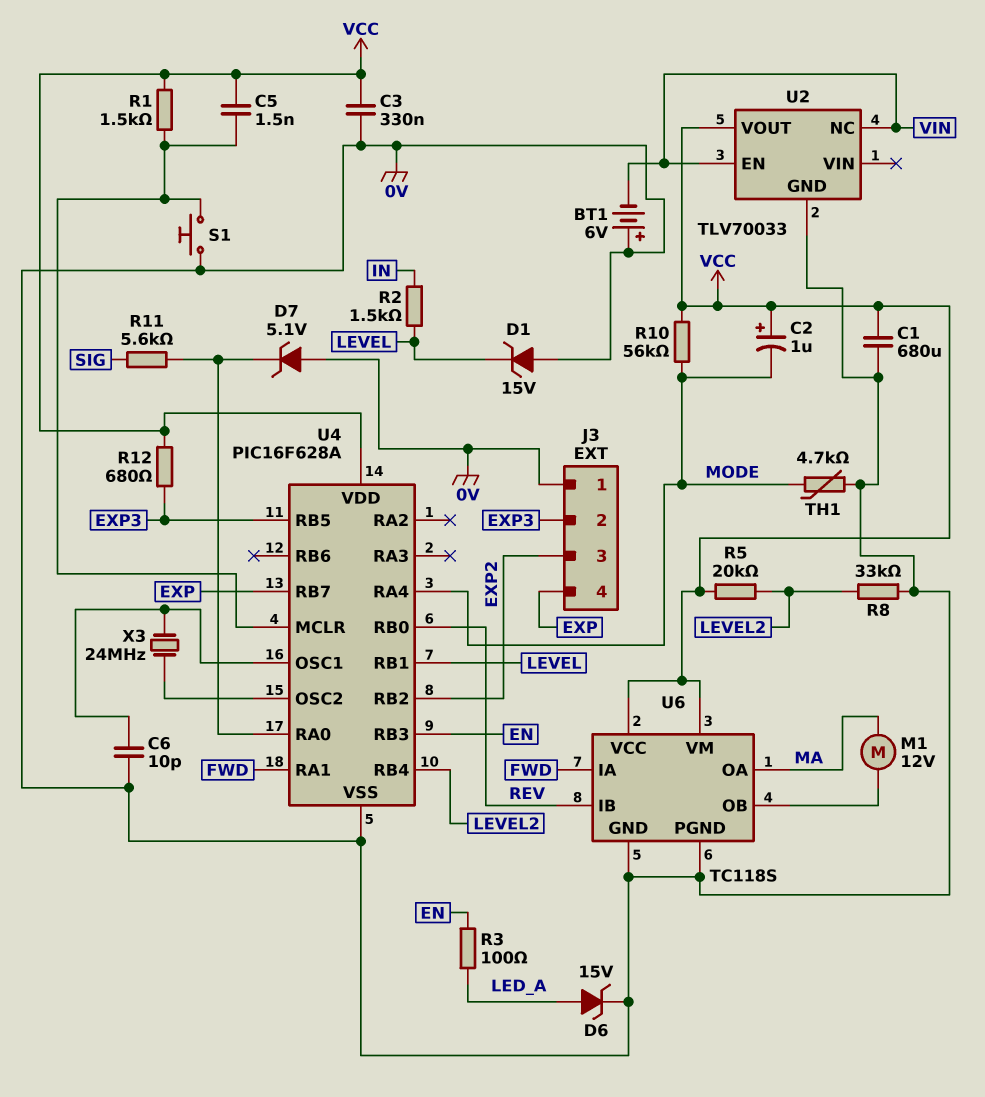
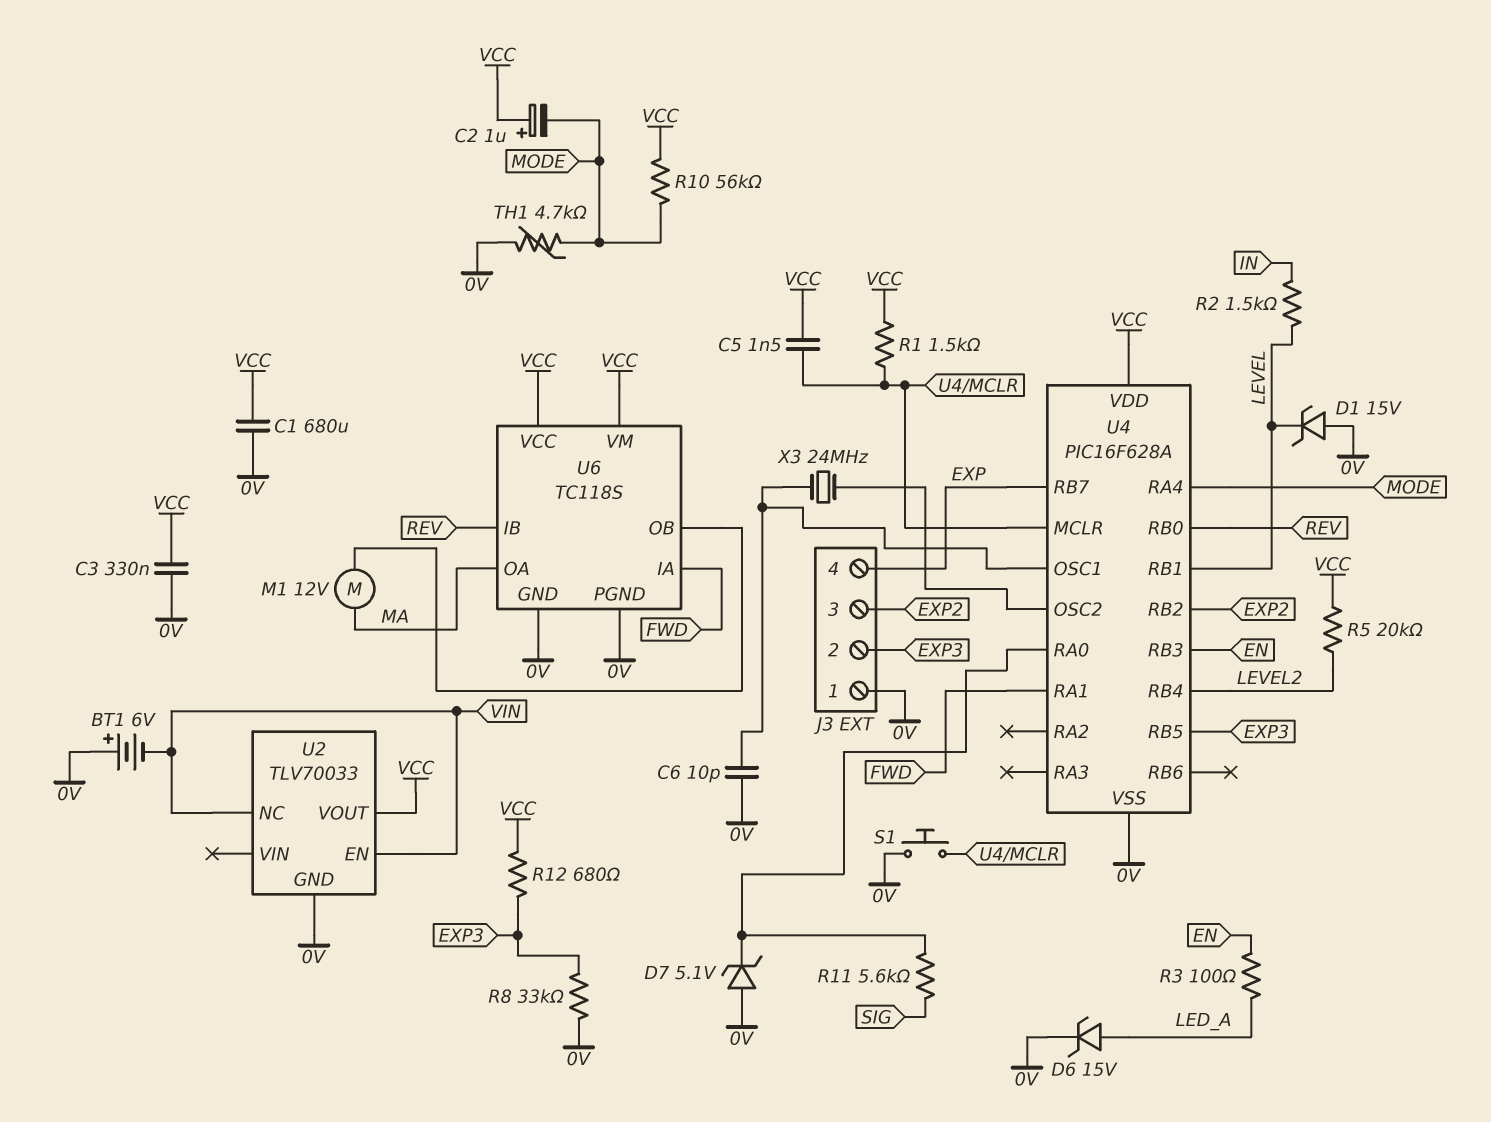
R8: 33k (0V, LEVEL2) -> 33k (0V, EXP3)

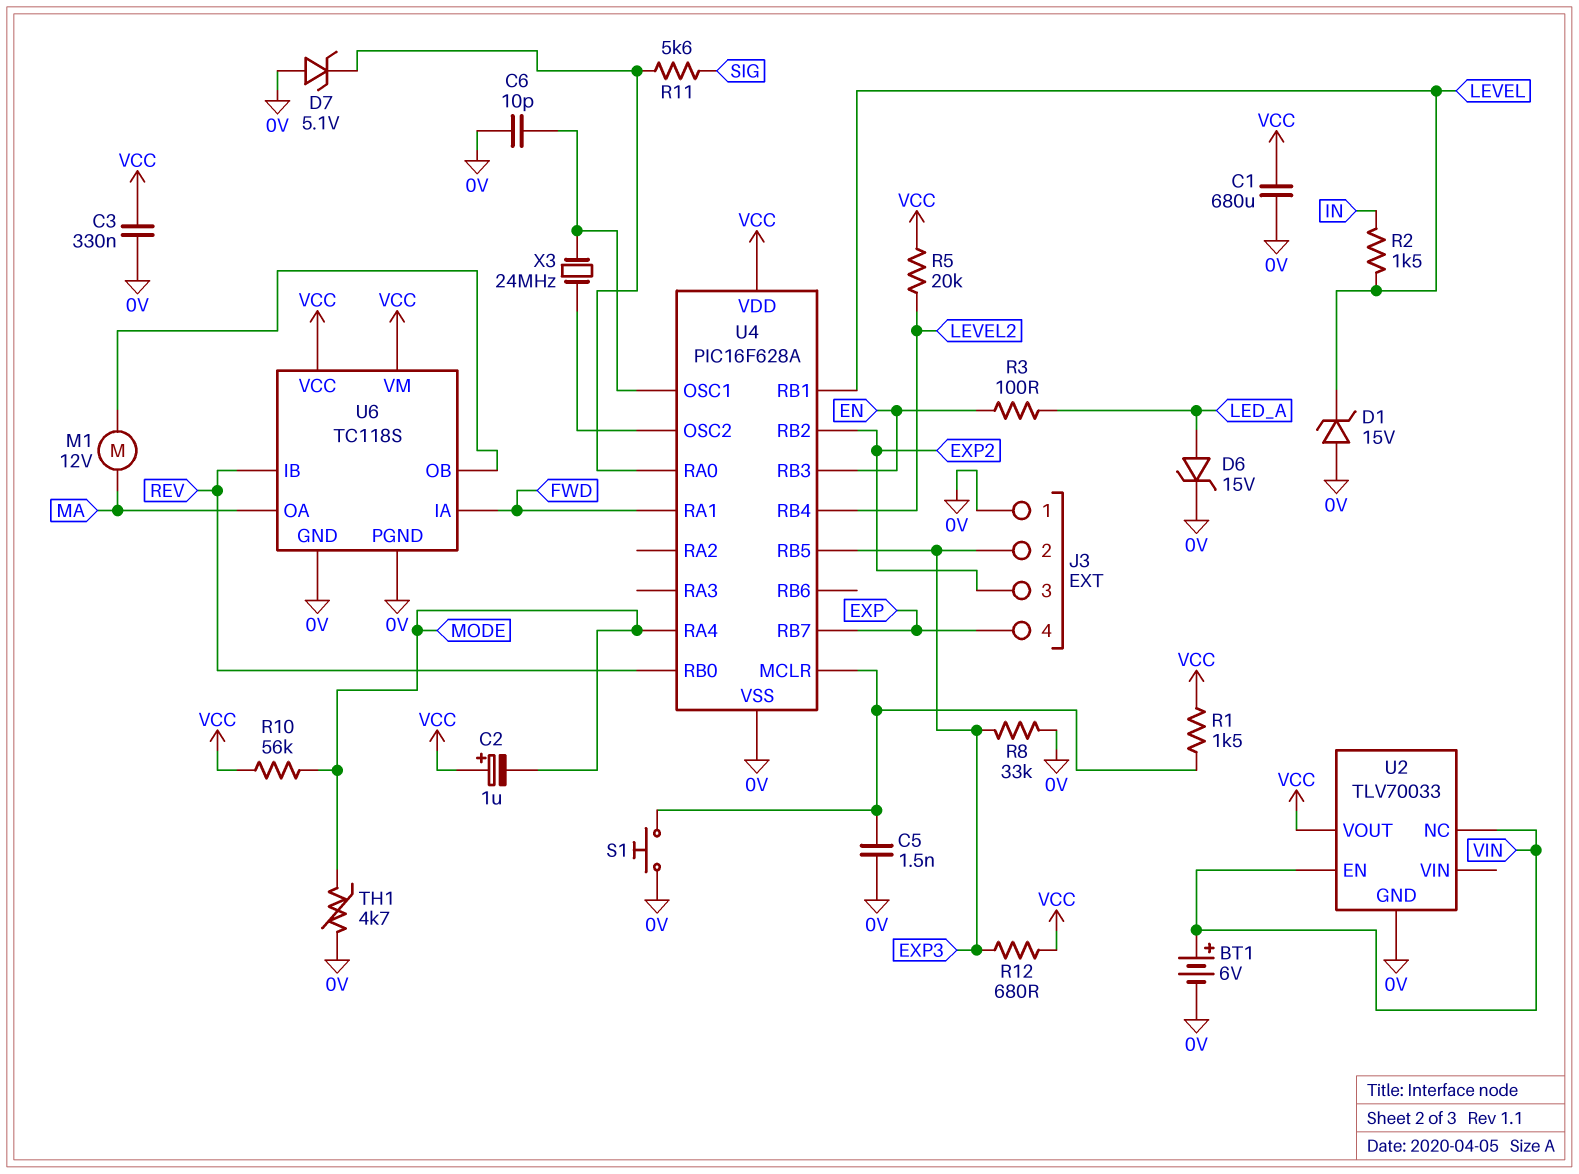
BT1: 6V (plus 0V, minus VIN) -> 6V (plus VIN, minus 0V)
C5: 1.5nF (U4/MCLR, VCC) -> 1.5nF (0V, U4/MCLR)

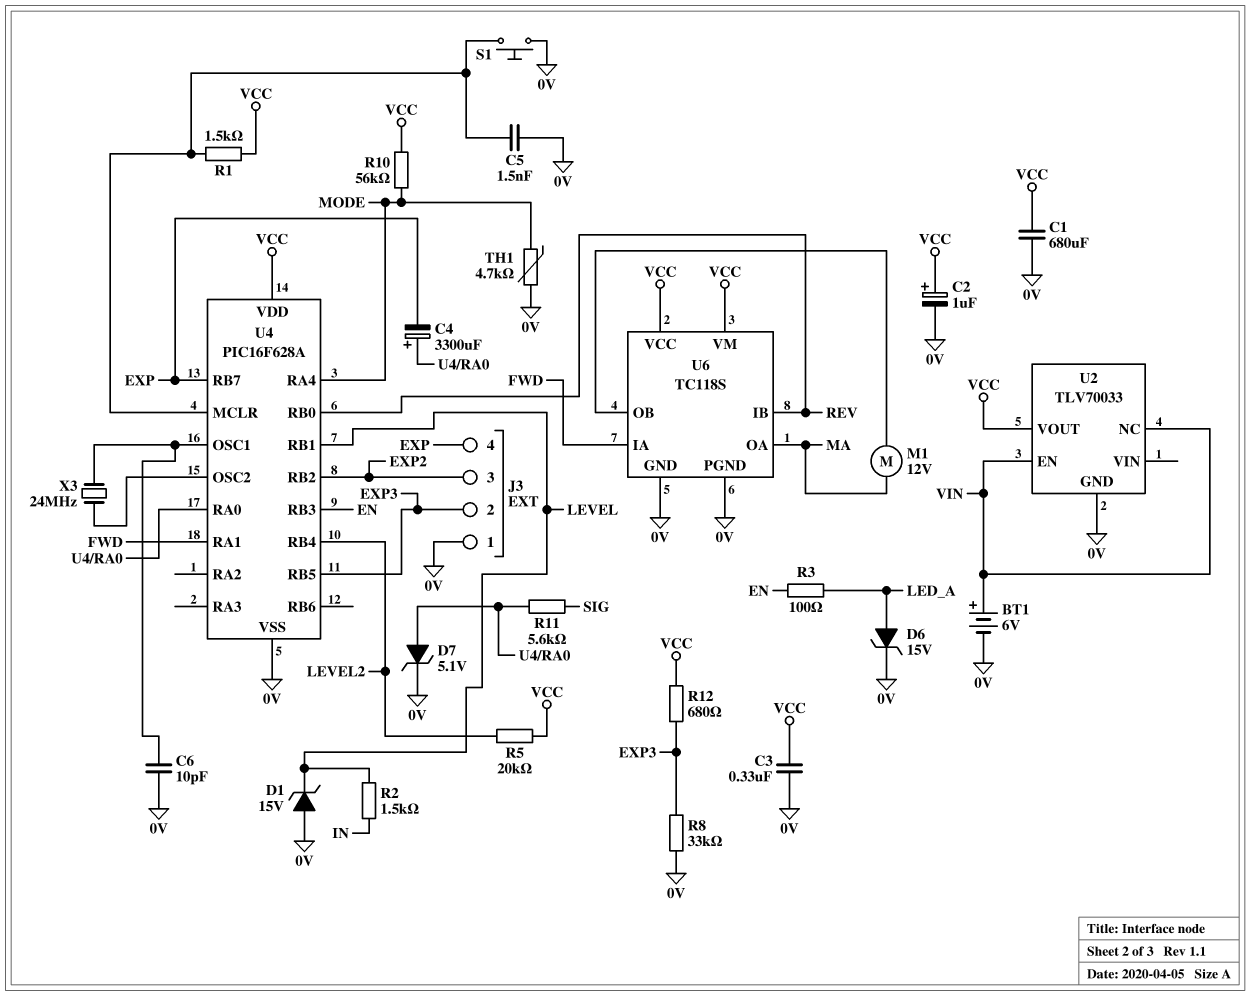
C2: 1uF (plus VCC, minus MODE) -> 1uF (plus VCC, minus 0V)
C4: none -> 3300uF (plus U4/RA0, minus EXP)
D7: zener 5.1V (A 0V, K U4/RA0) -> zener 5.1V (A U4/RA0, K 0V)

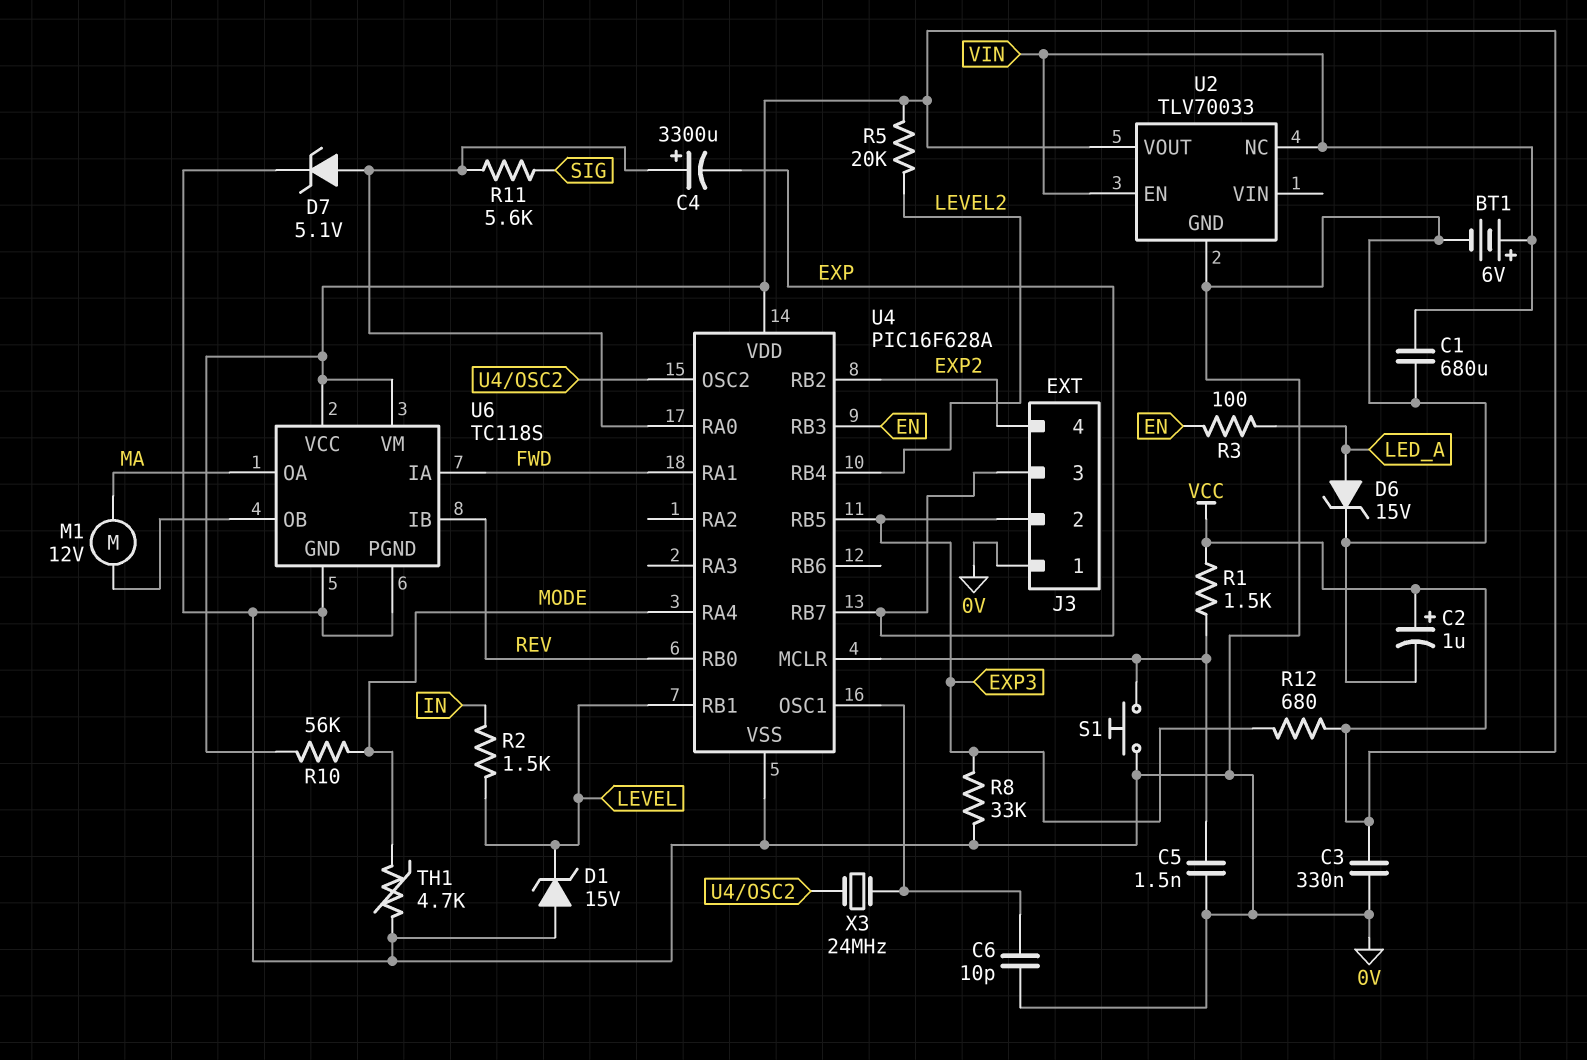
C1: 680uF (0V, VCC) -> 680uF (0V, VIN)
J3 pin 3: EXP2 -> EXP
J3 pin 4: EXP -> EXP2

